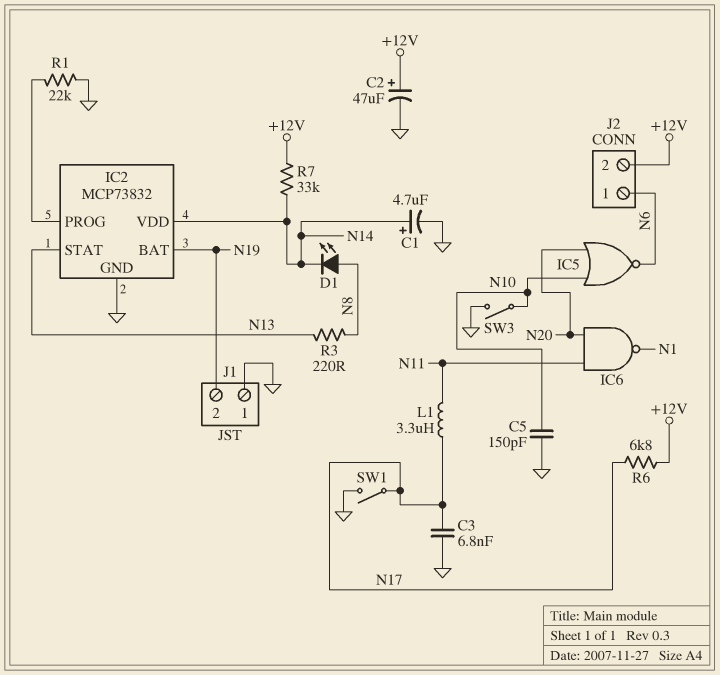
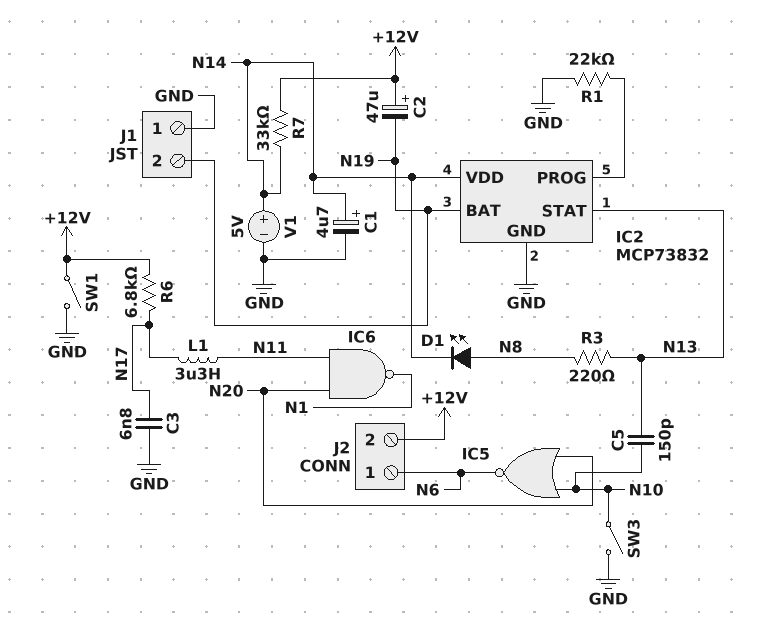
C2: 47uF (plus +12V, minus GND) -> 47uF (plus +12V, minus N19)
C5: 150pF (GND, N10) -> 150pF (N10, N13)
SW1: switch (GND, N17) -> switch (+12V, GND)
V1: none -> 5V (plus N14, minus GND)

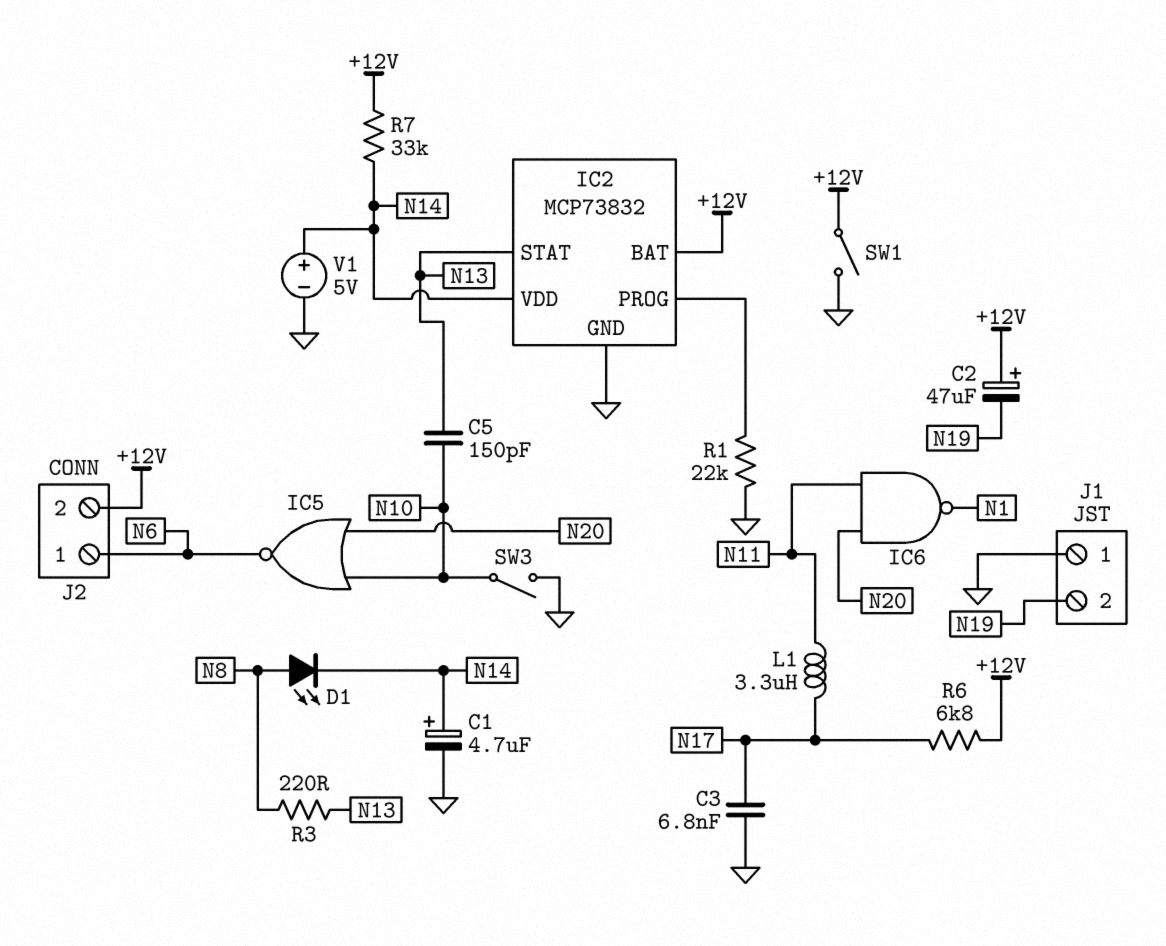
IC2 pin BAT: N19 -> +12V

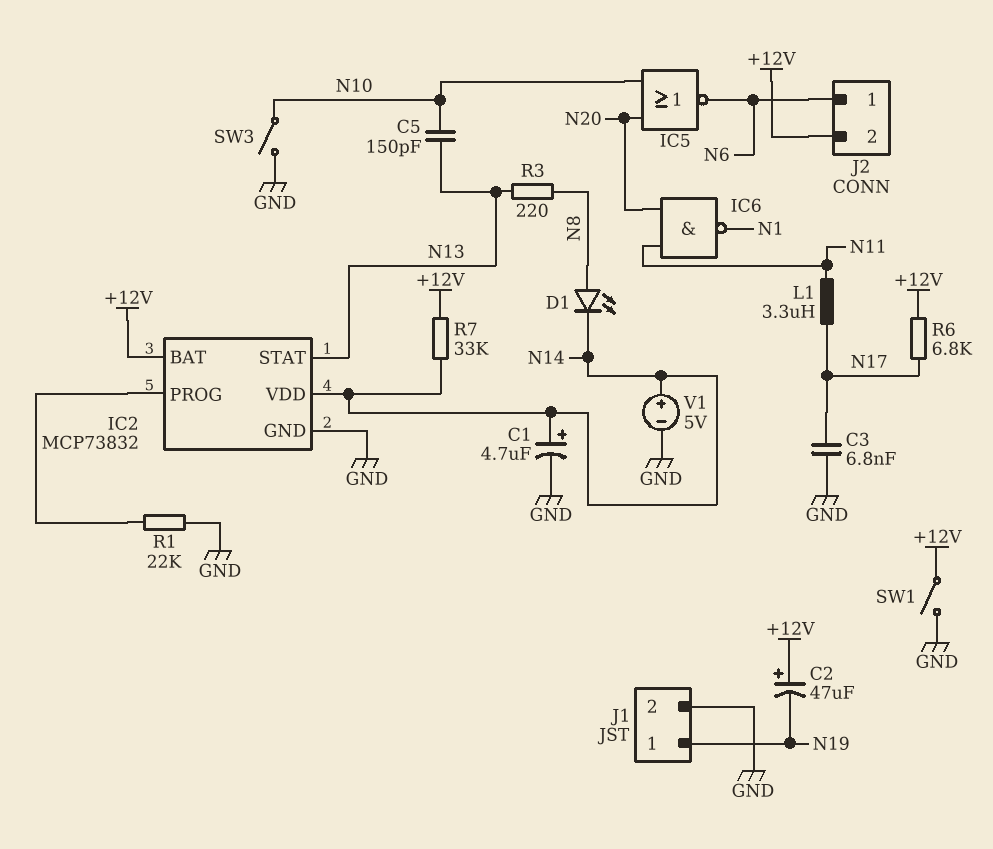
J1 pin 1: GND -> N19
J1 pin 2: N19 -> GND

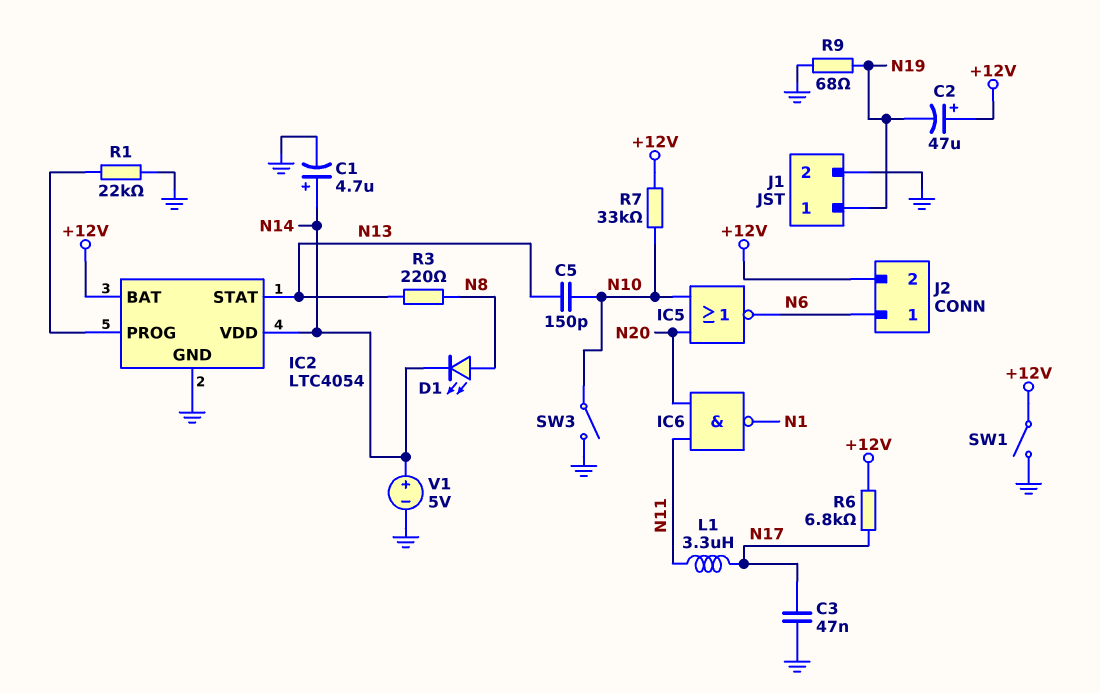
C3: 6.8nF (GND, N17) -> 47nF (GND, N17)
IC2: MCP73832 -> LTC4054
R7: 33k (+12V, N14) -> 33k (+12V, N10)
R9: none -> 68 (GND, N19)

